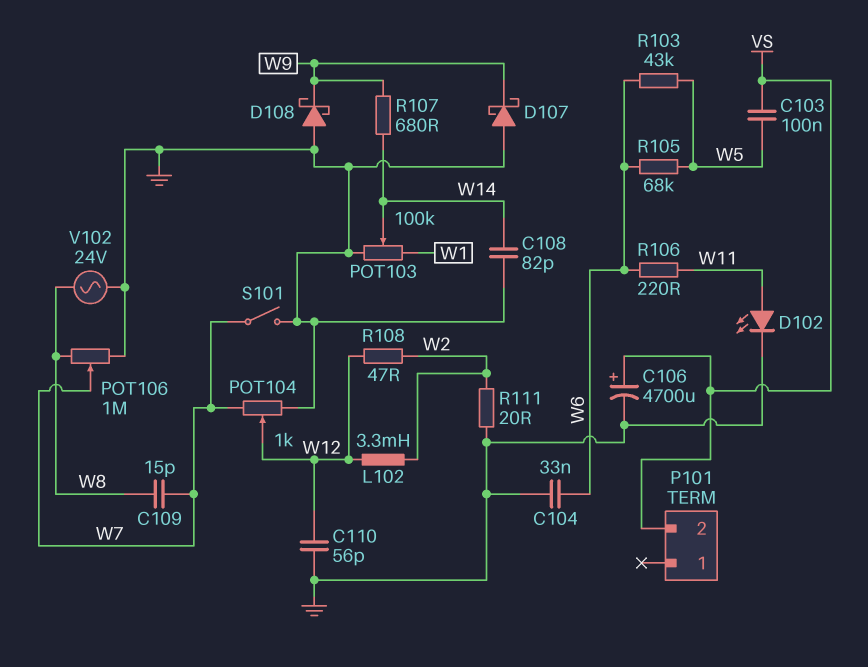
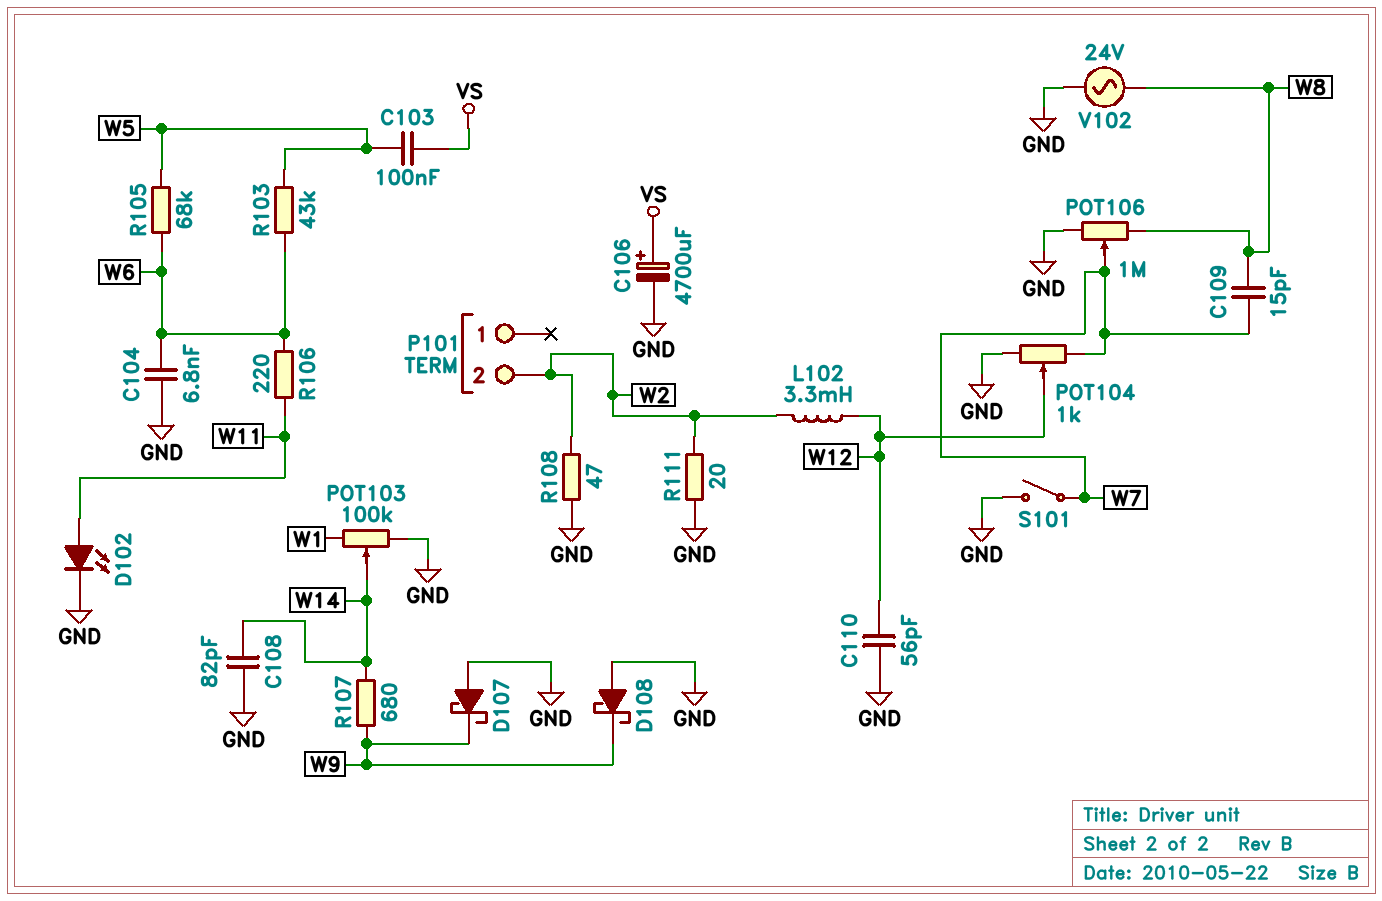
C104: 33nF (GND, W6) -> 6.8nF (GND, W6)
P101 pin 2: VS -> W2
R108: 47 (W2, W12) -> 47 (GND, W2)

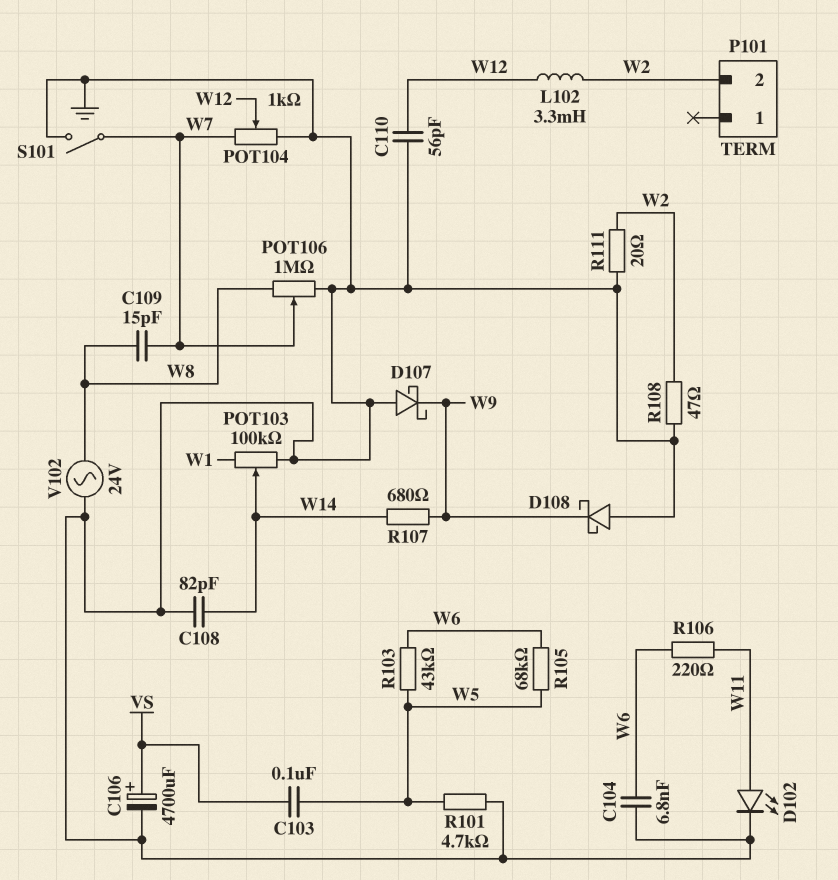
R101: none -> 4.7k (GND, W5)

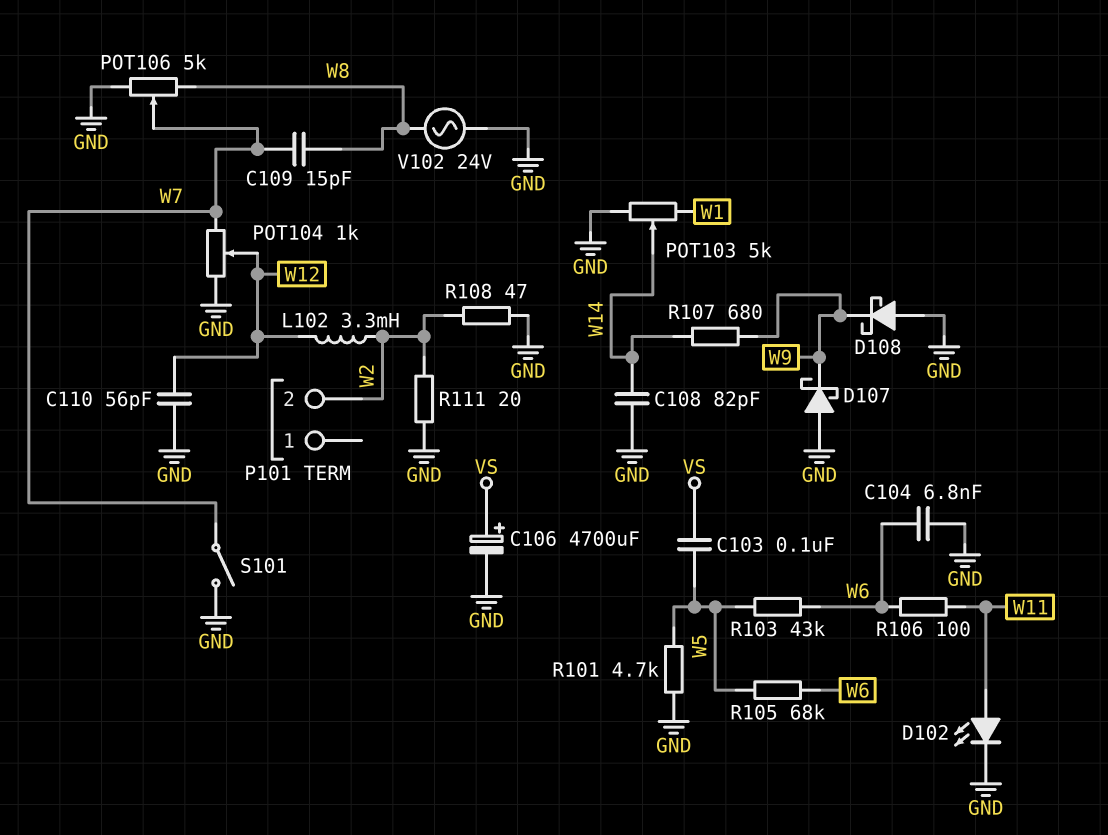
POT103: 100k (GND, W1, wiper W14) -> 5k (GND, W1, wiper W14)
POT106: 1M (GND, W8, wiper W7) -> 5k (GND, W8, wiper W7)
R106: 220 (W6, W11) -> 100 (W6, W11)

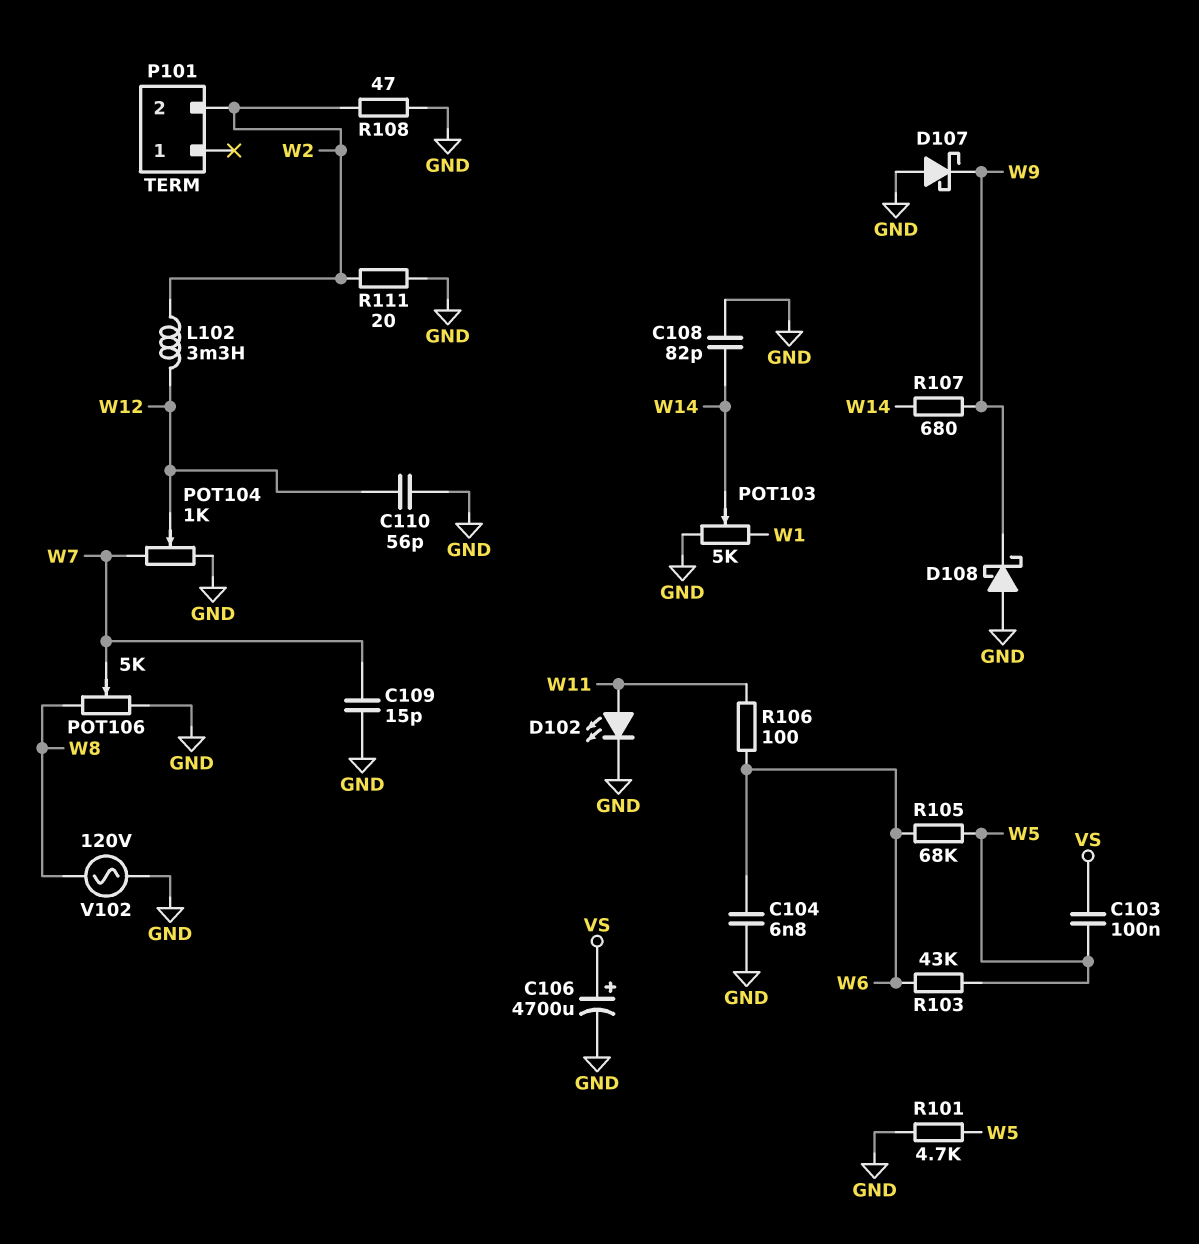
C109: 15pF (W7, W8) -> 15pF (GND, W7)
S101: switch (GND, W7) -> none
V102: AC 24V (GND, W8) -> AC 120V (GND, W8)

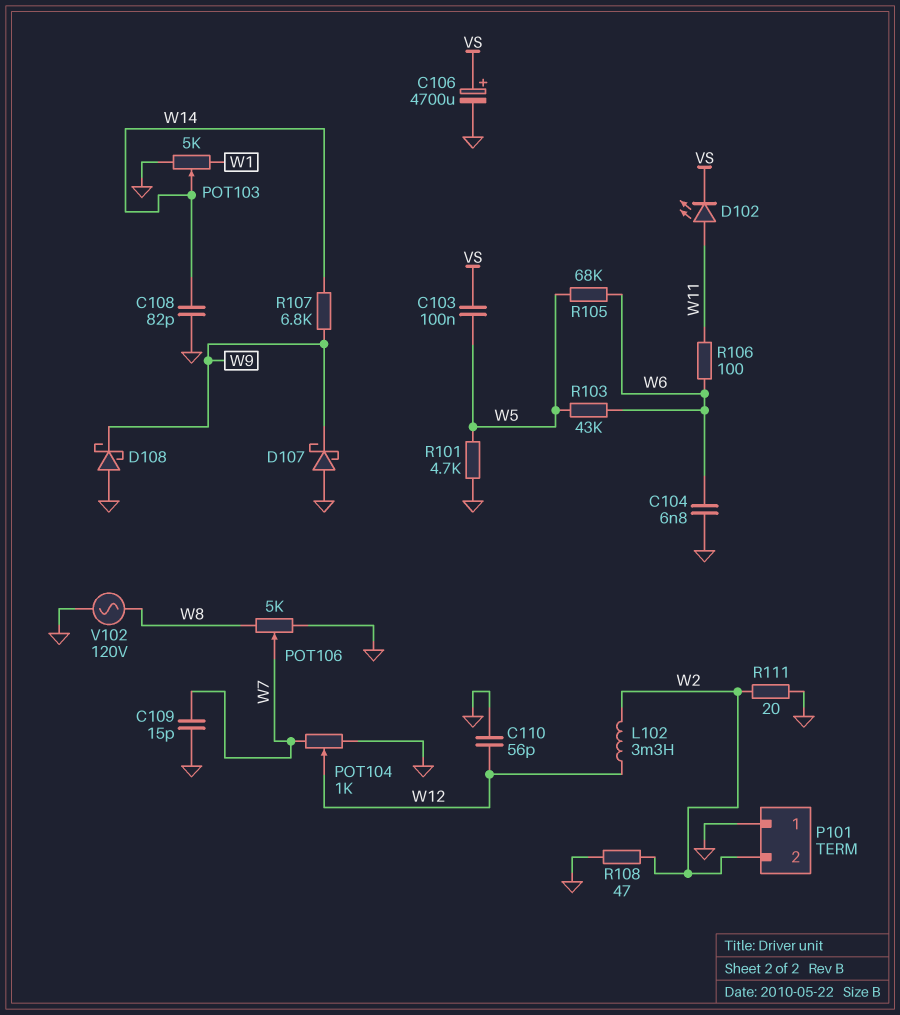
D102: LED (A W11, K GND) -> LED (A W11, K VS)
P101 pin 1: none -> GND
R107: 680 (W9, W14) -> 6.8k (W9, W14)

